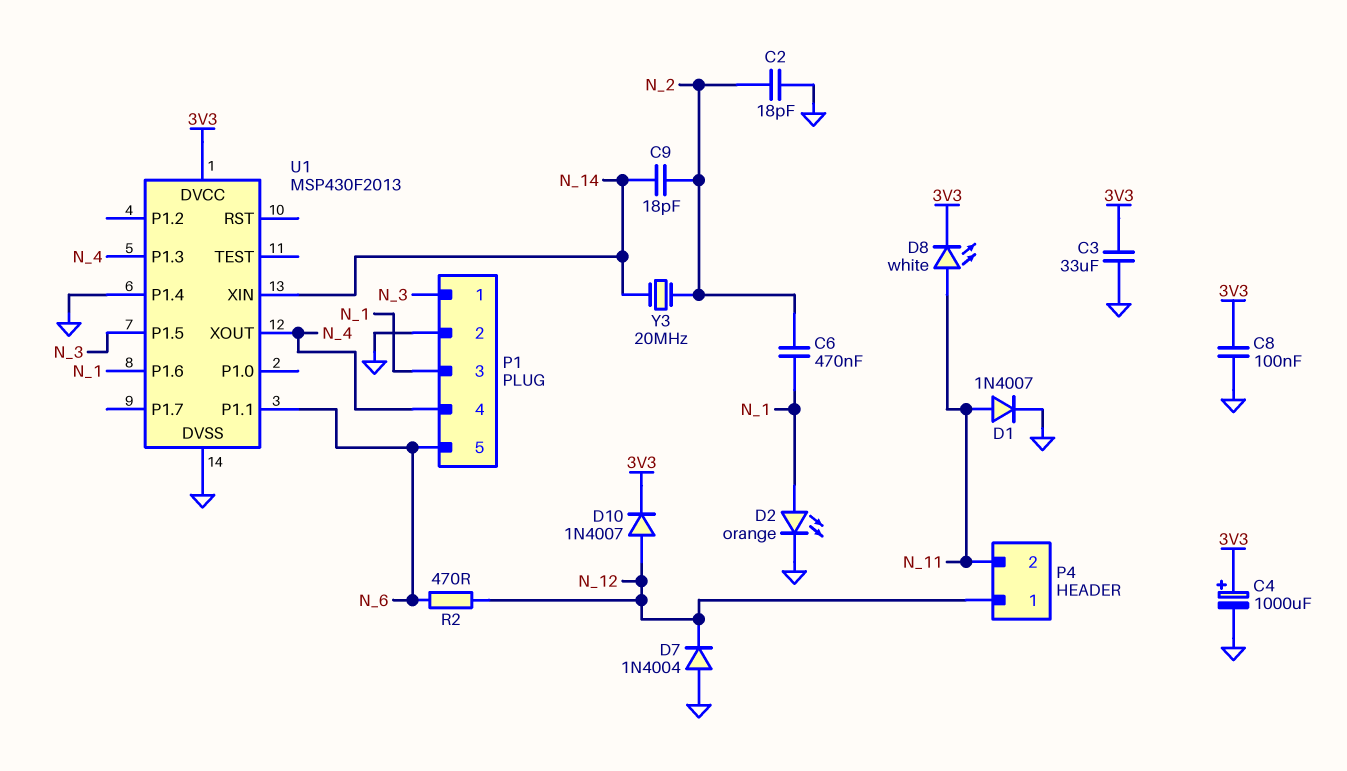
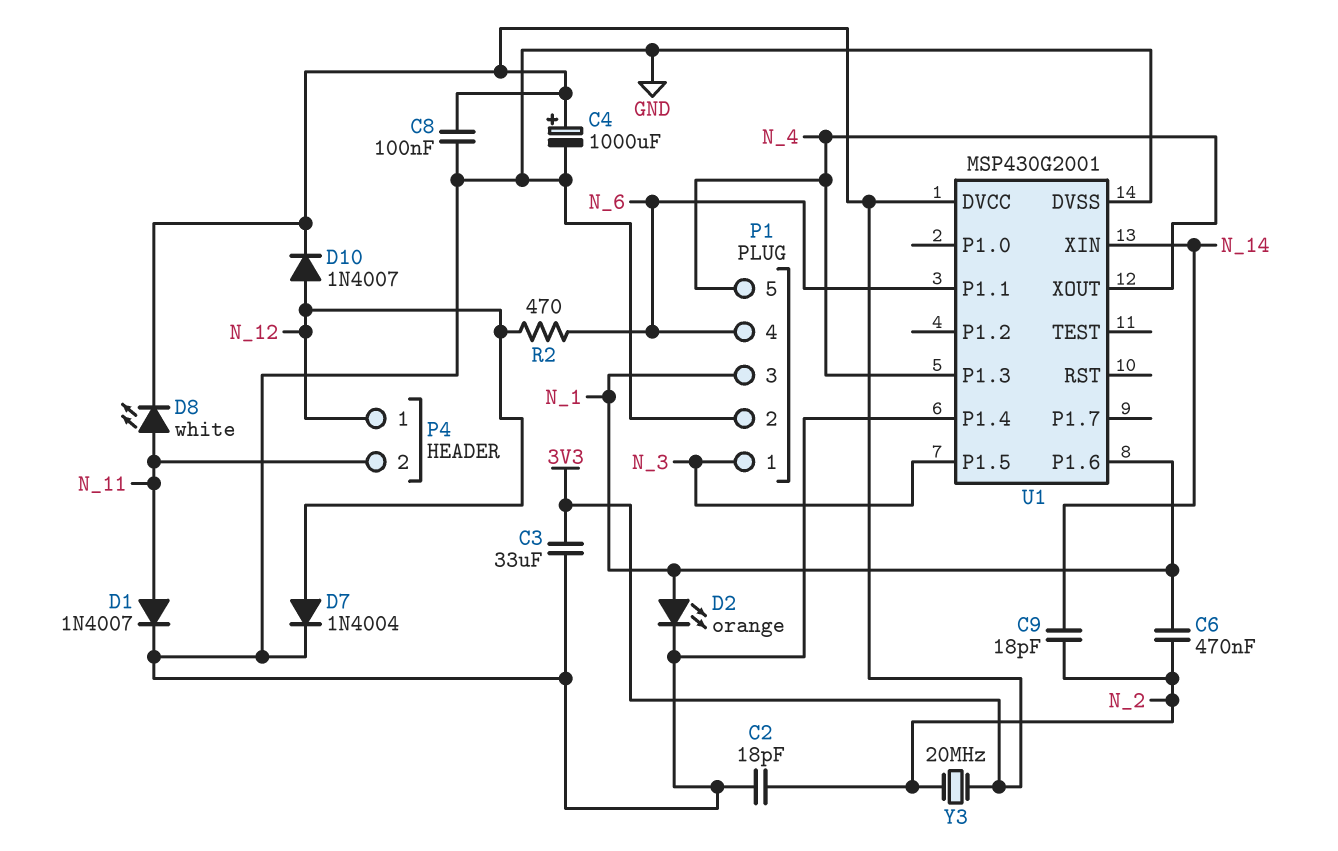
D7: diode 1N4004 (A GND, K N_12) -> diode 1N4004 (A N_12, K GND)
P1 pin 4: N_4 -> N_6
P1 pin 5: N_6 -> N_4
U1: MSP430F2013 -> MSP430G2001
Y3: 20MHz (N_2, N_14) -> 20MHz (3V3, N_2)

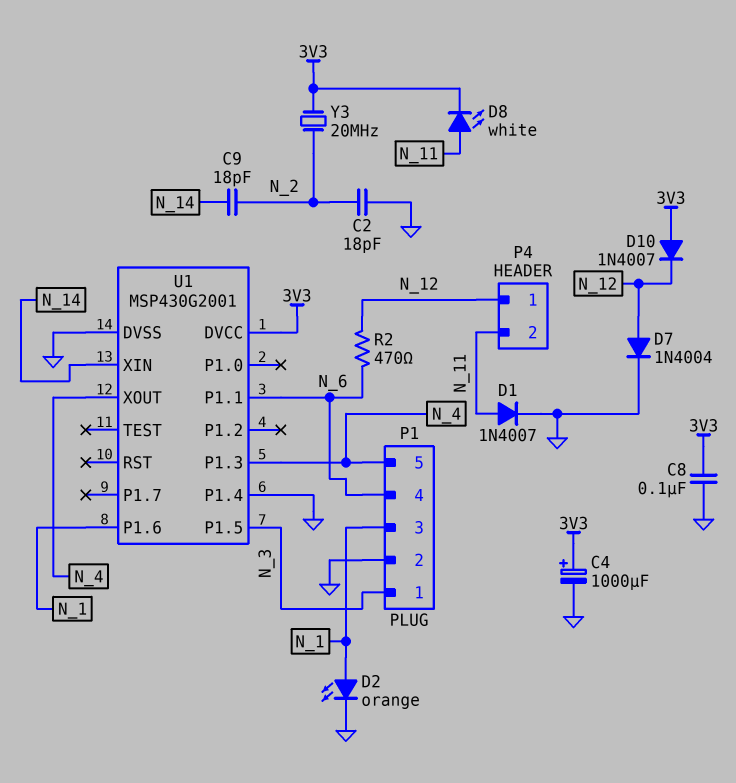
C3: 33uF (3V3, GND) -> none
C6: 470nF (N_1, N_2) -> none
D10: diode 1N4007 (A N_12, K 3V3) -> diode 1N4007 (A 3V3, K N_12)

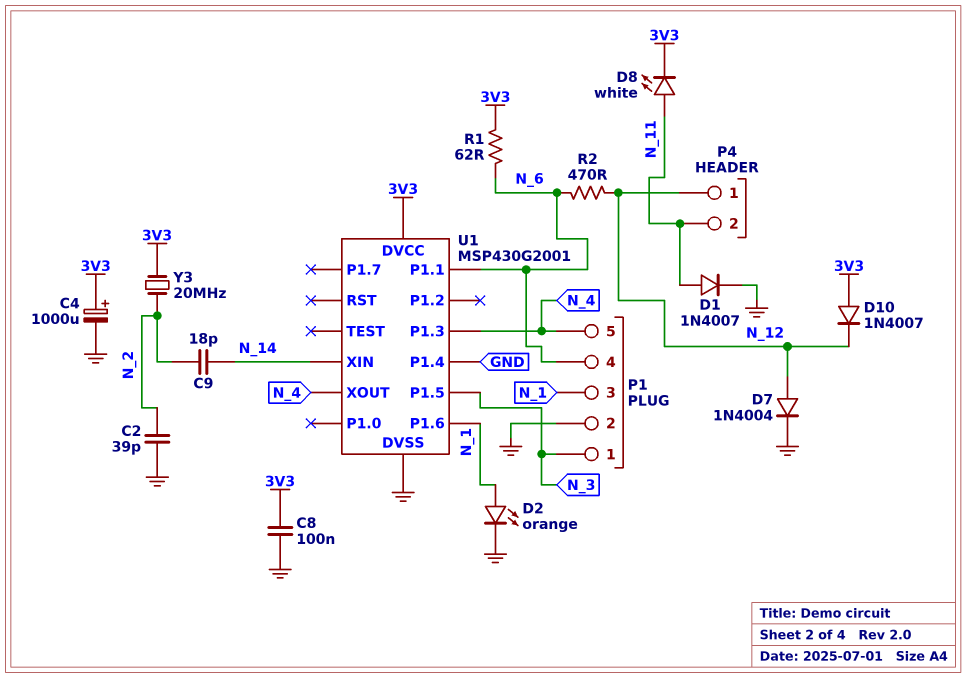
C2: 18pF (GND, N_2) -> 39pF (GND, N_2)
R1: none -> 62 (3V3, N_6)

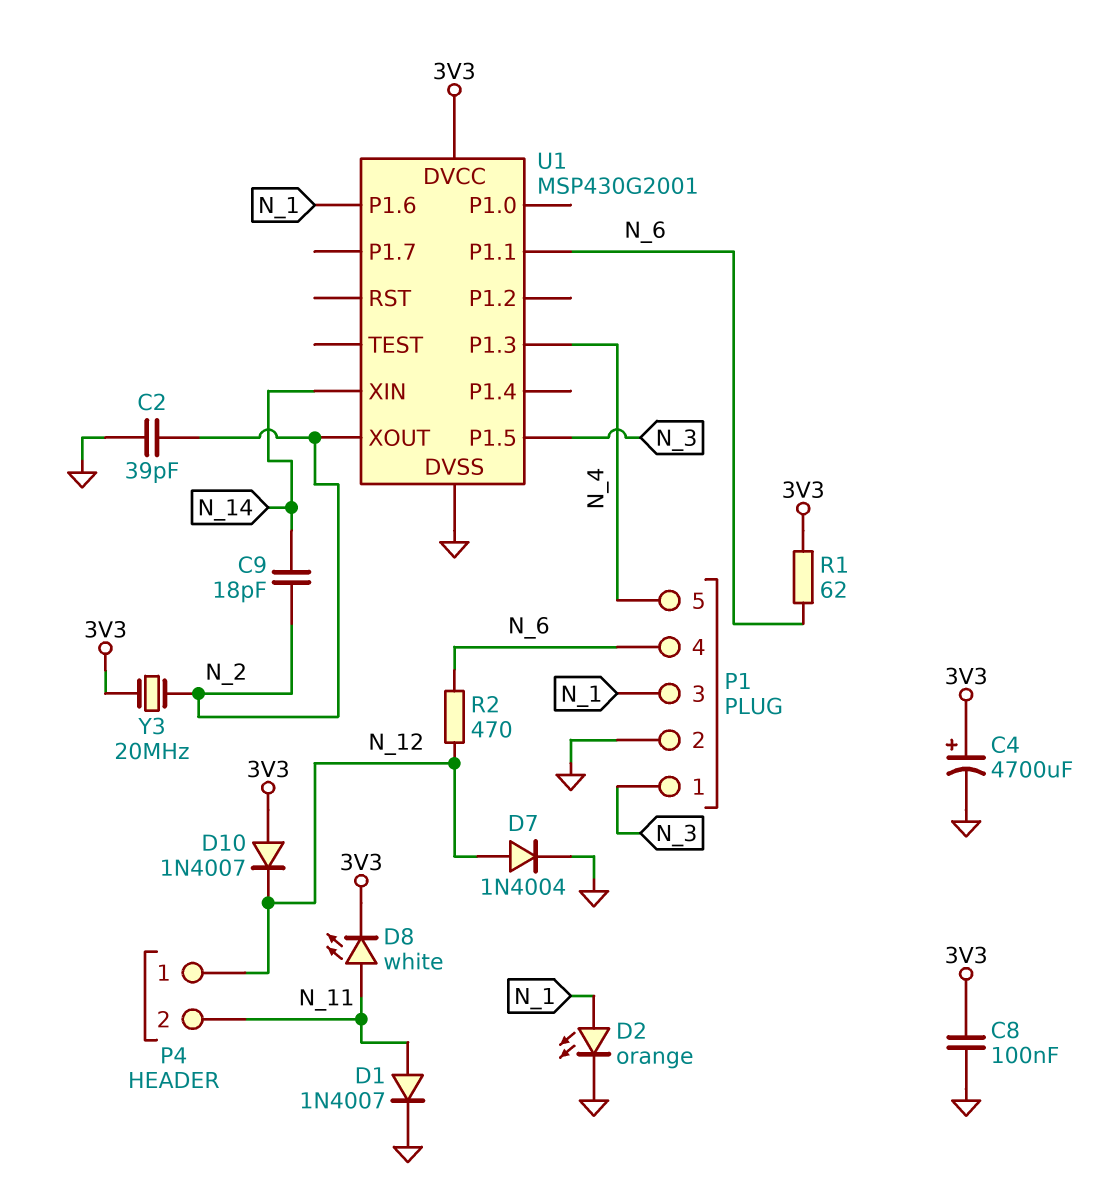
C4: 1000uF (plus 3V3, minus GND) -> 4700uF (plus 3V3, minus GND)
U1 pin P1.4: GND -> none
U1 pin XOUT: N_4 -> N_2

